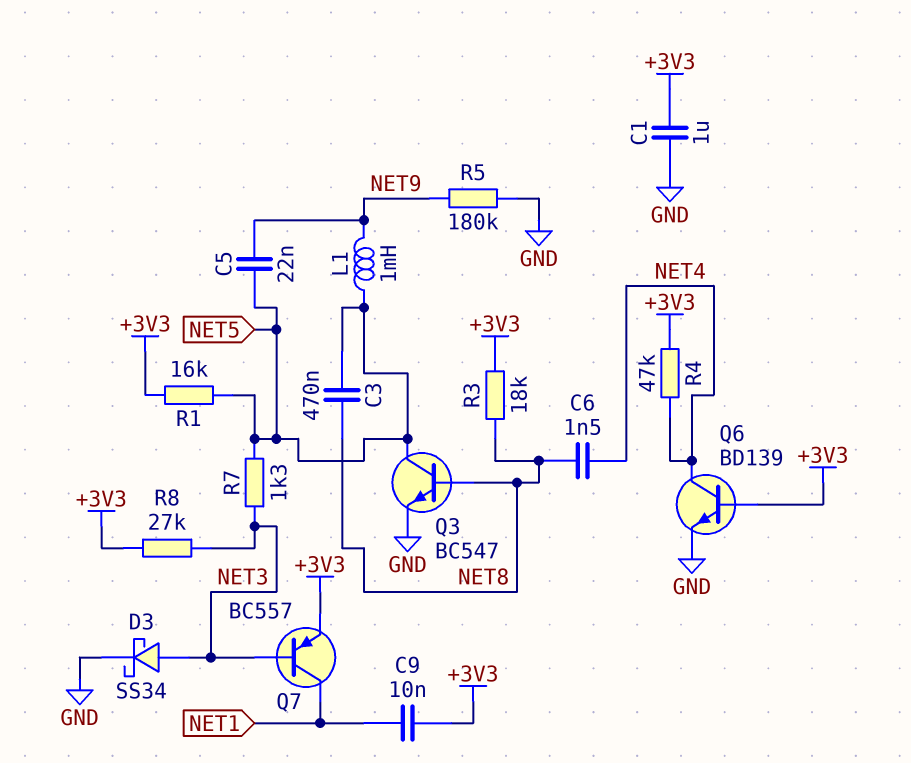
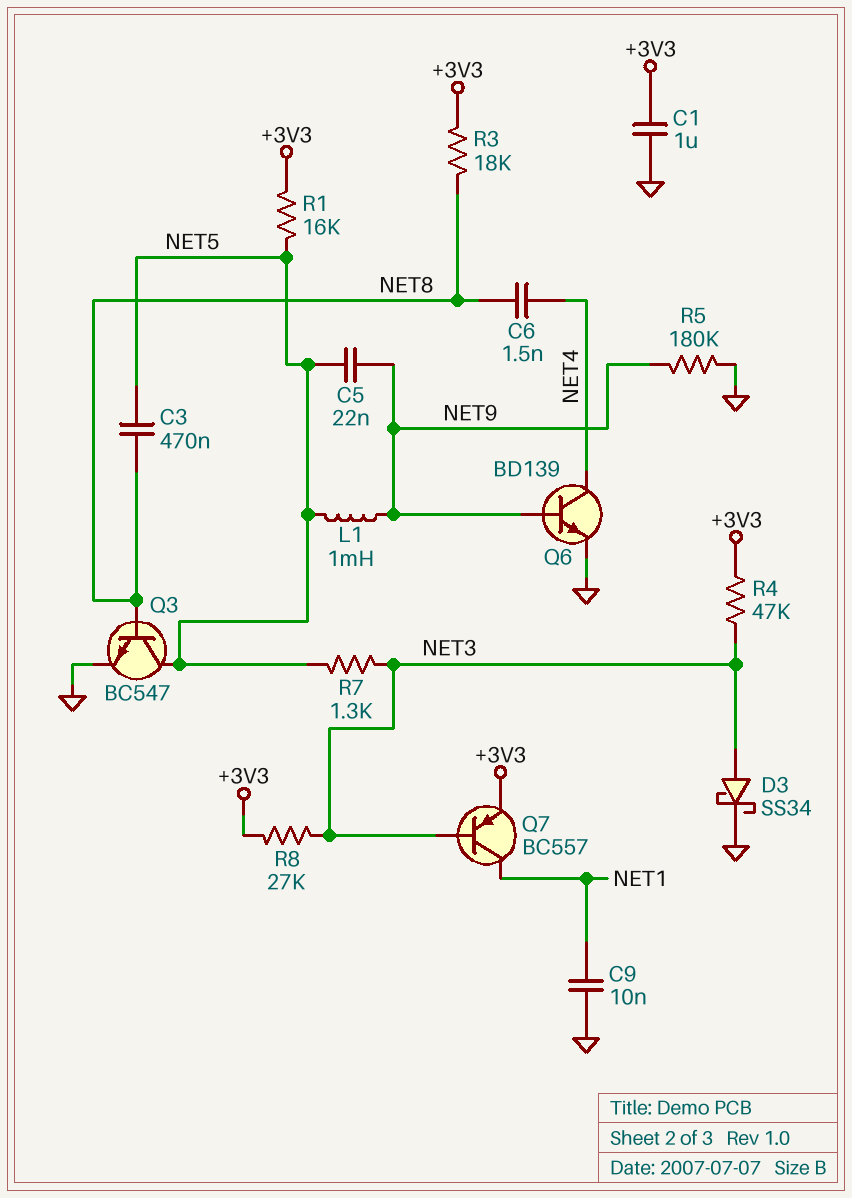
C9: 10nF (+3V3, NET1) -> 10nF (GND, NET1)
Q6: NPN BD139 (B +3V3, C NET4, E GND) -> NPN BD139 (B NET9, C NET4, E GND)
R4: 47k (+3V3, NET4) -> 47k (+3V3, NET3)

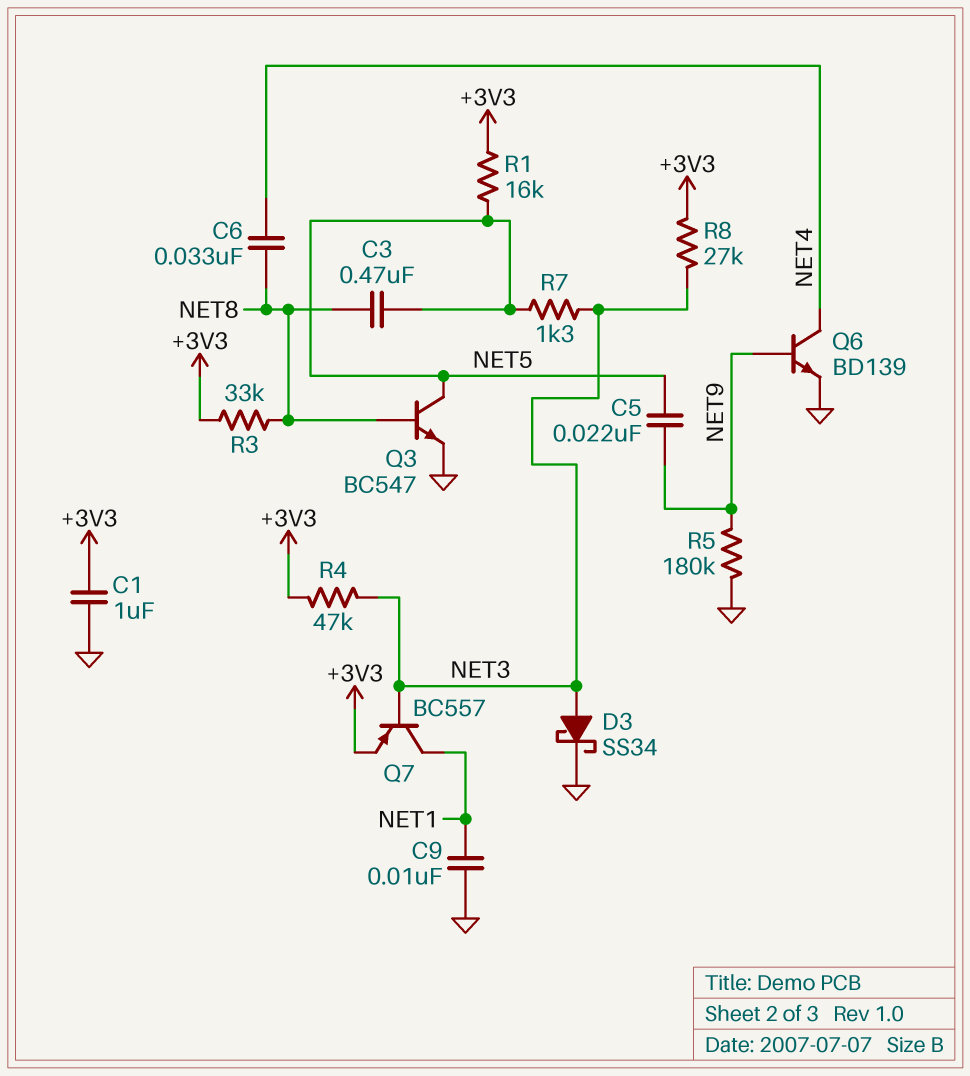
C6: 1.5nF (NET4, NET8) -> 33nF (NET4, NET8)
L1: 1mH (NET5, NET9) -> none
R3: 18k (+3V3, NET8) -> 33k (+3V3, NET8)

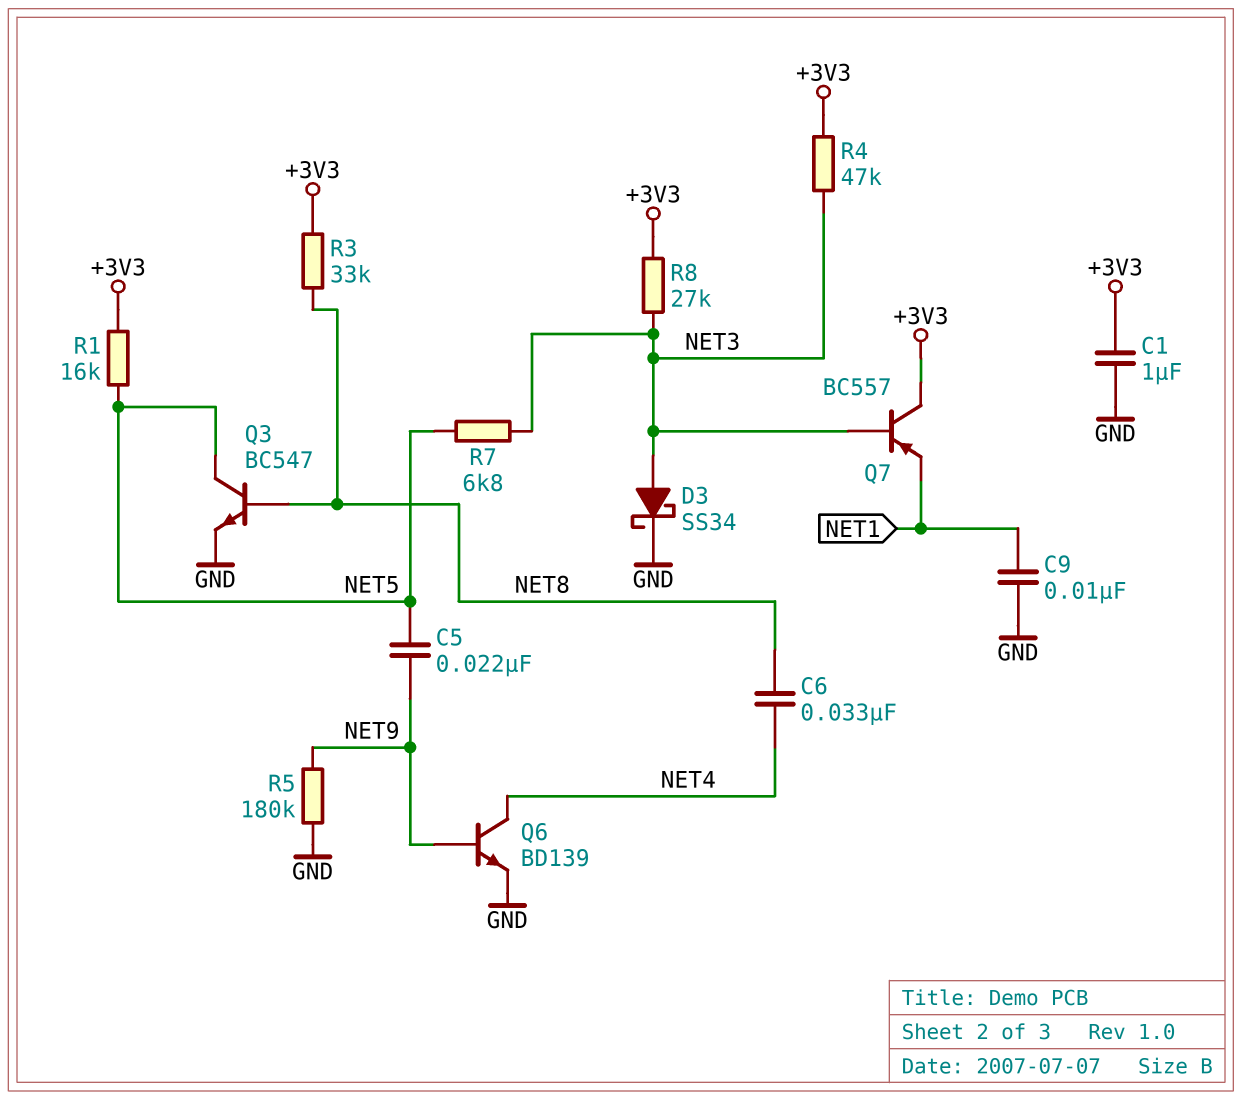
C3: 470nF (NET5, NET8) -> none
Q7: PNP BC557 (B NET3, C NET1, E +3V3) -> PNP BC557 (B NET3, C +3V3, E NET1)
R7: 1.3k (NET3, NET5) -> 6.8k (NET3, NET5)

